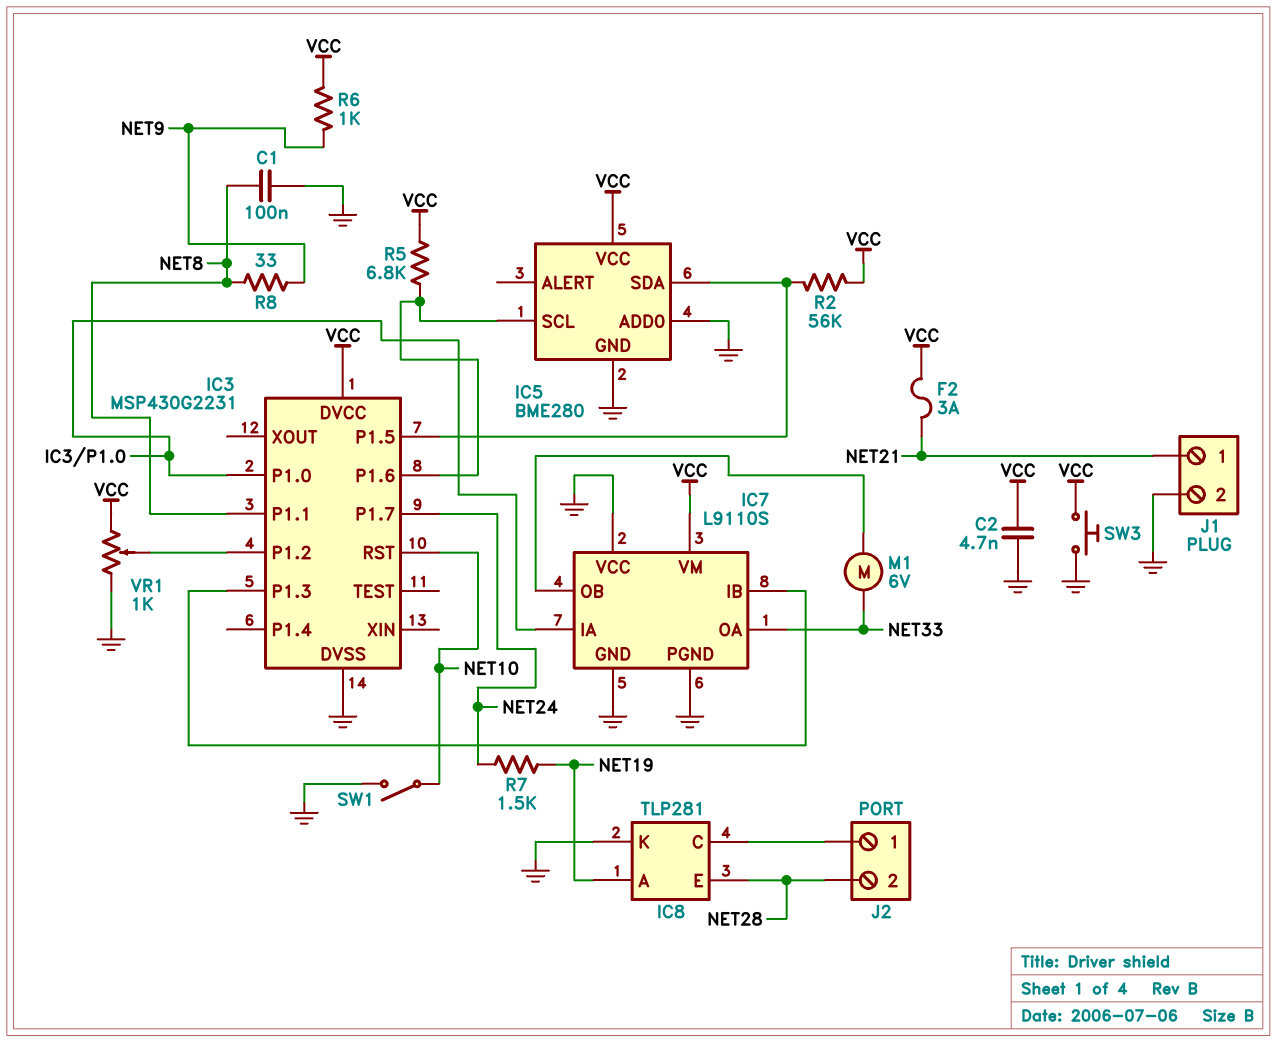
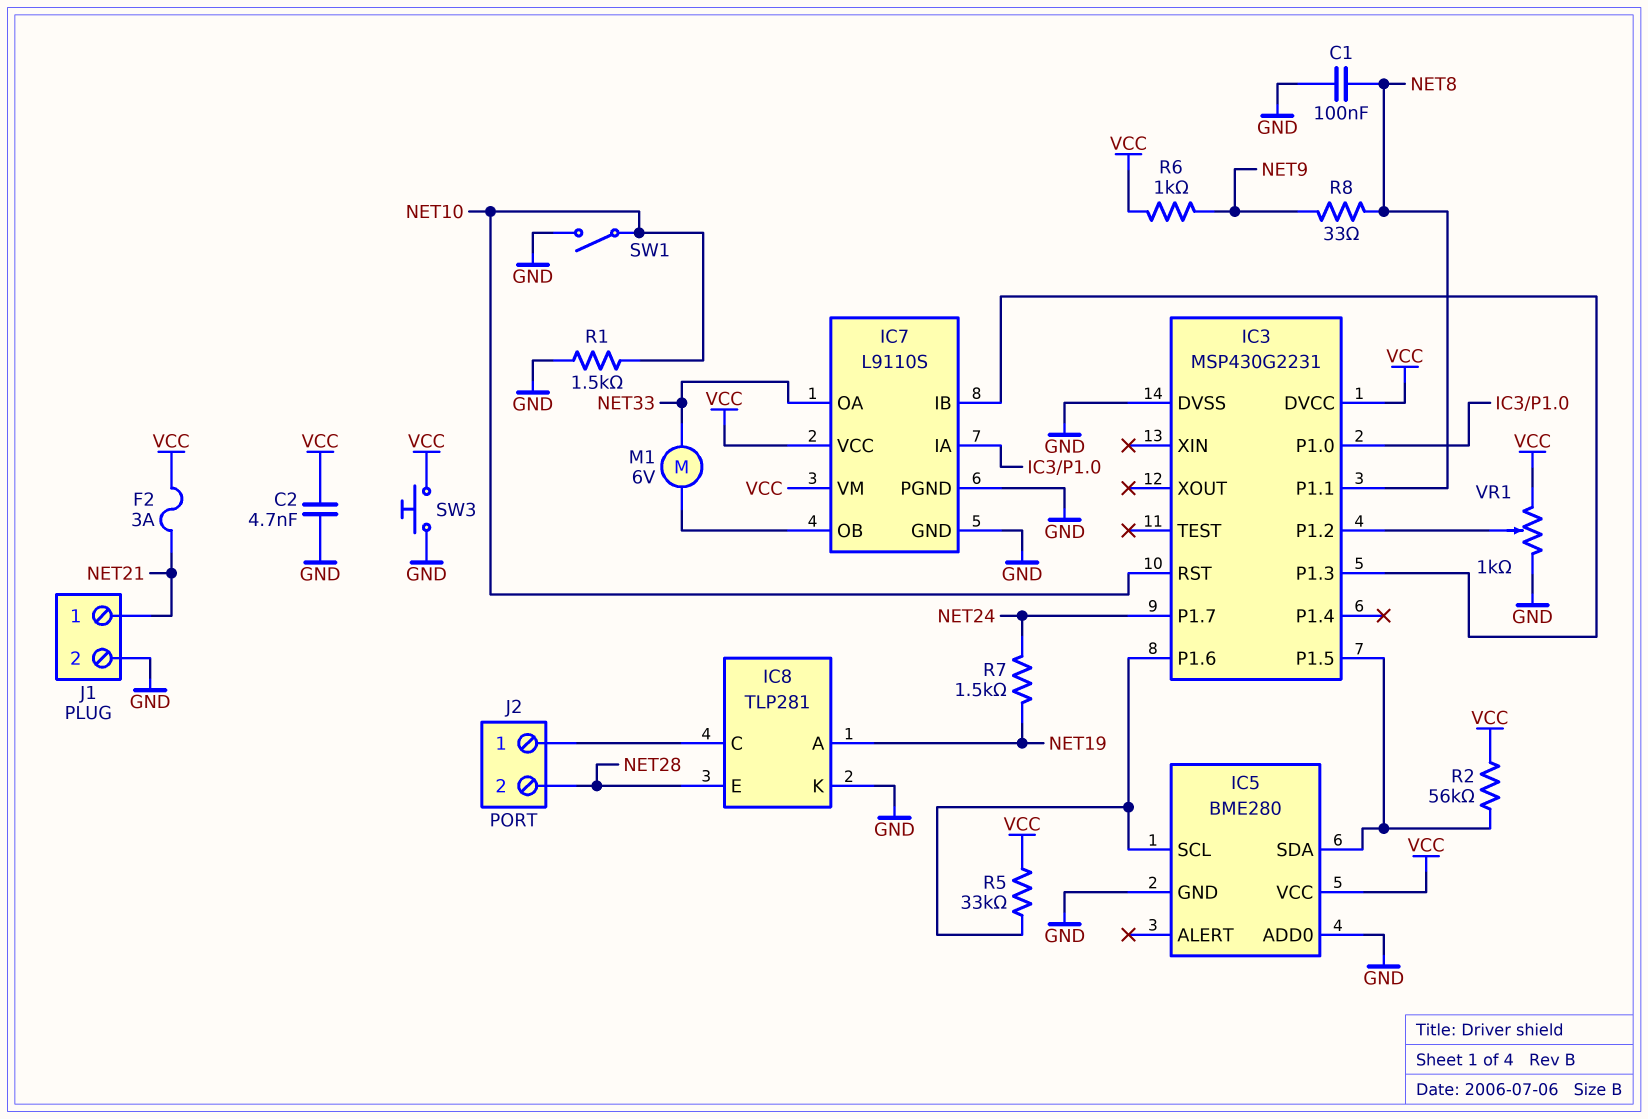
IC7 pin VCC: GND -> VCC
R1: none -> 1.5k (GND, NET10)
R5: 6.8k (IC3/P1.6, VCC) -> 33k (IC3/P1.6, VCC)

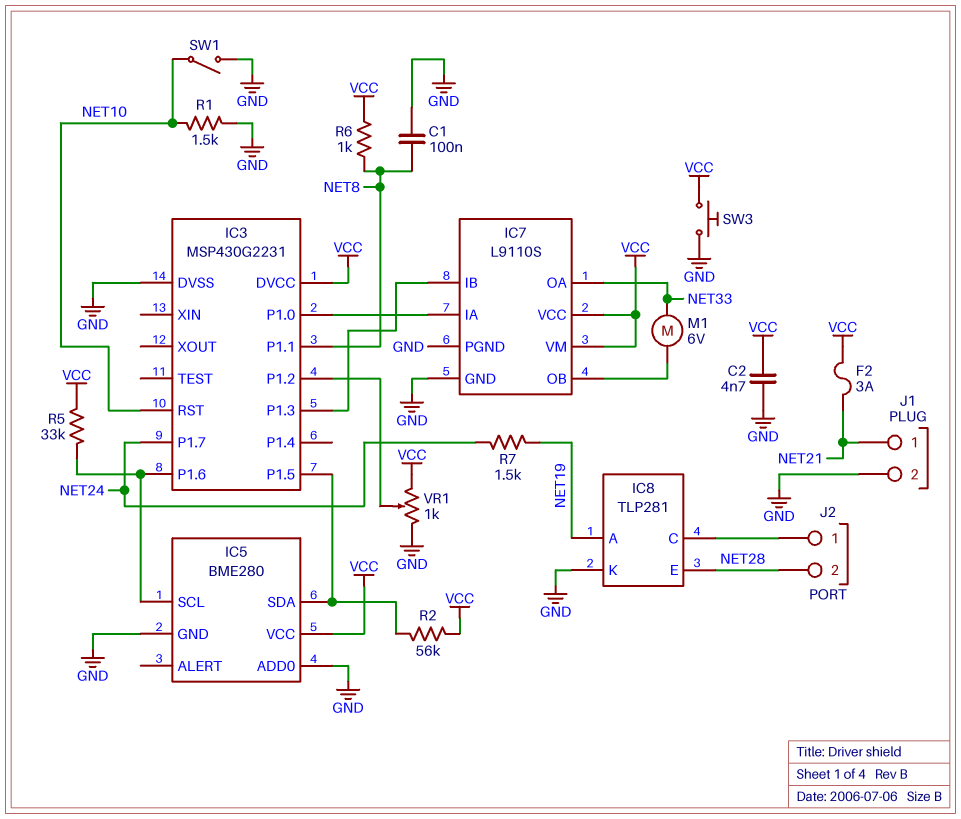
R6: 1k (NET9, VCC) -> 1k (NET8, VCC)
R8: 33 (NET8, NET9) -> none

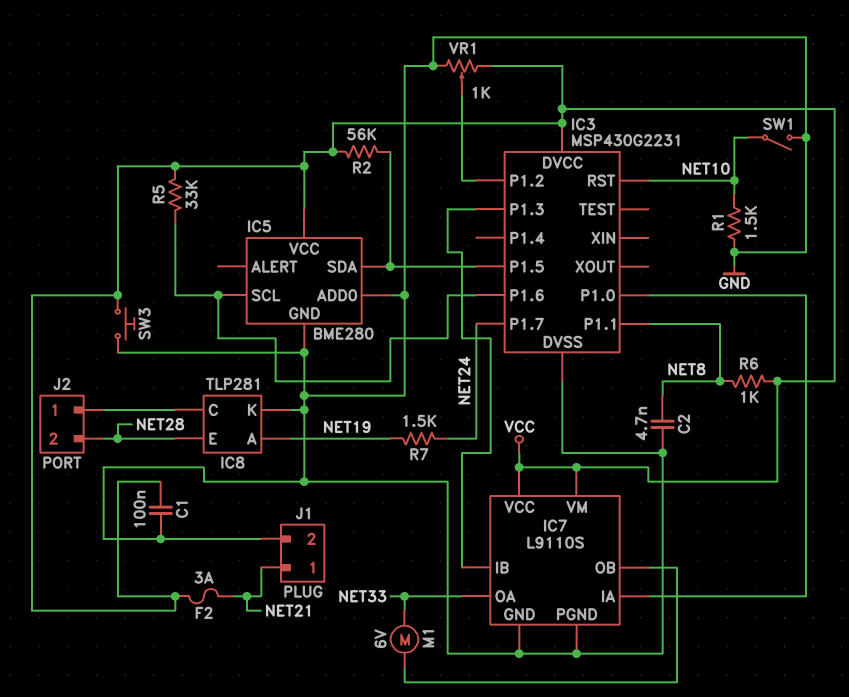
C1: 100nF (GND, NET8) -> 100nF (GND, VCC)
C2: 4.7nF (GND, VCC) -> 4.7nF (GND, NET8)

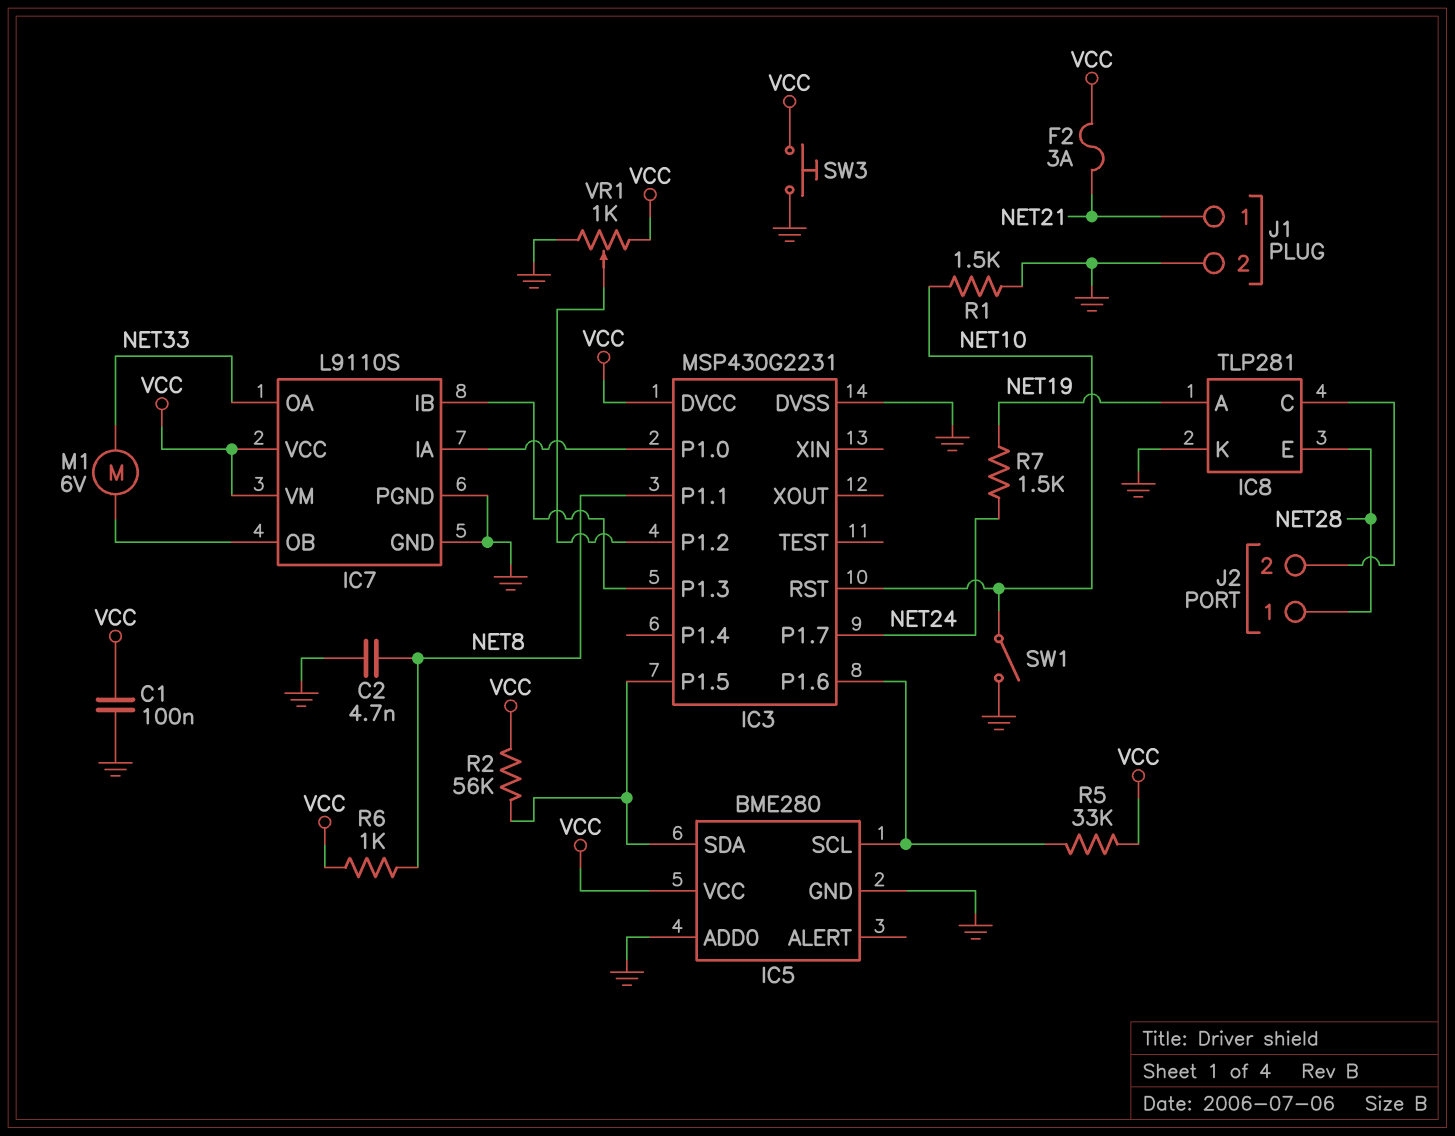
J2 pin 1: IC8/C -> NET28
J2 pin 2: NET28 -> IC8/C

